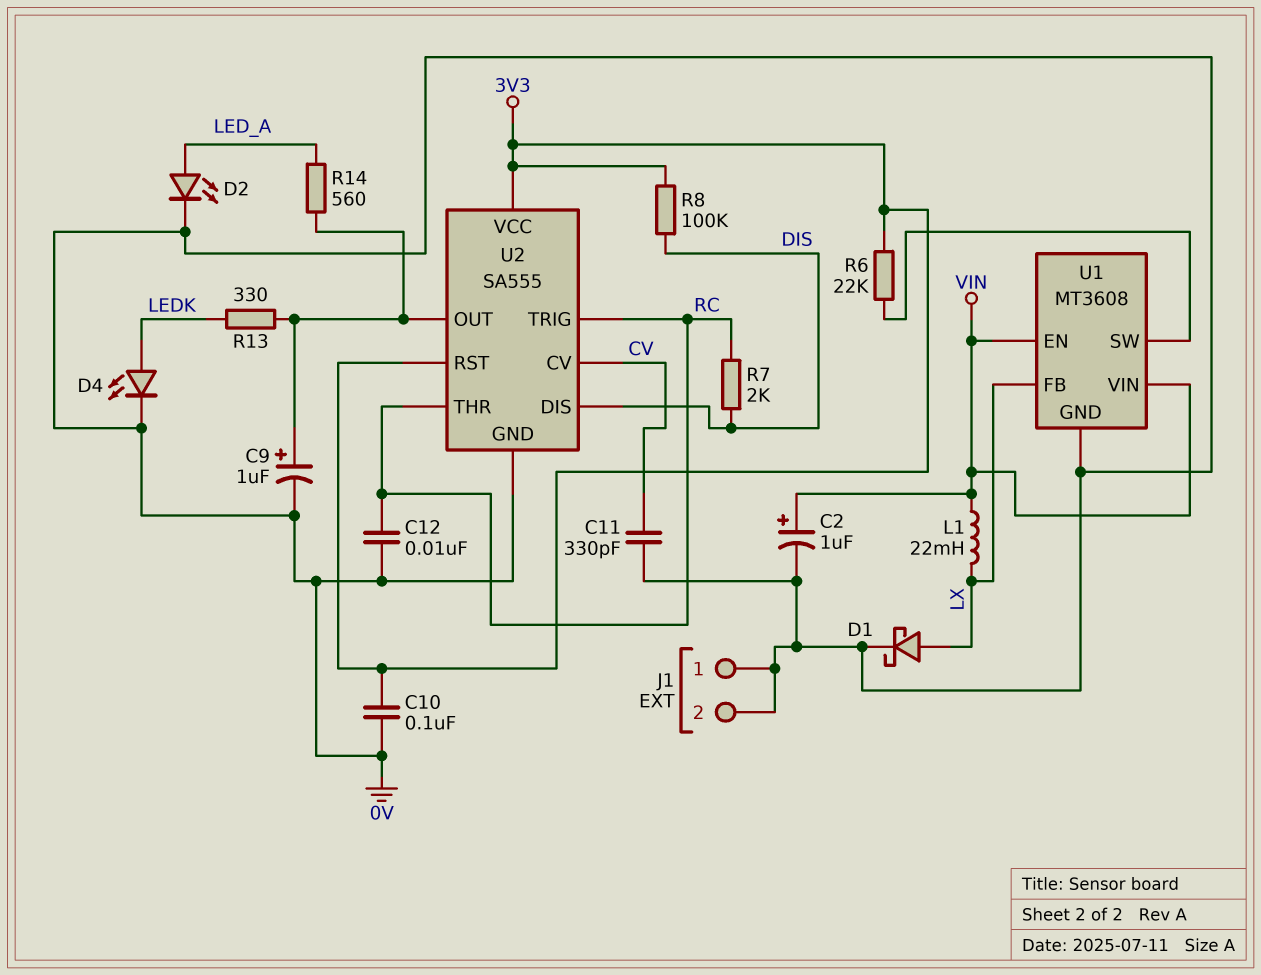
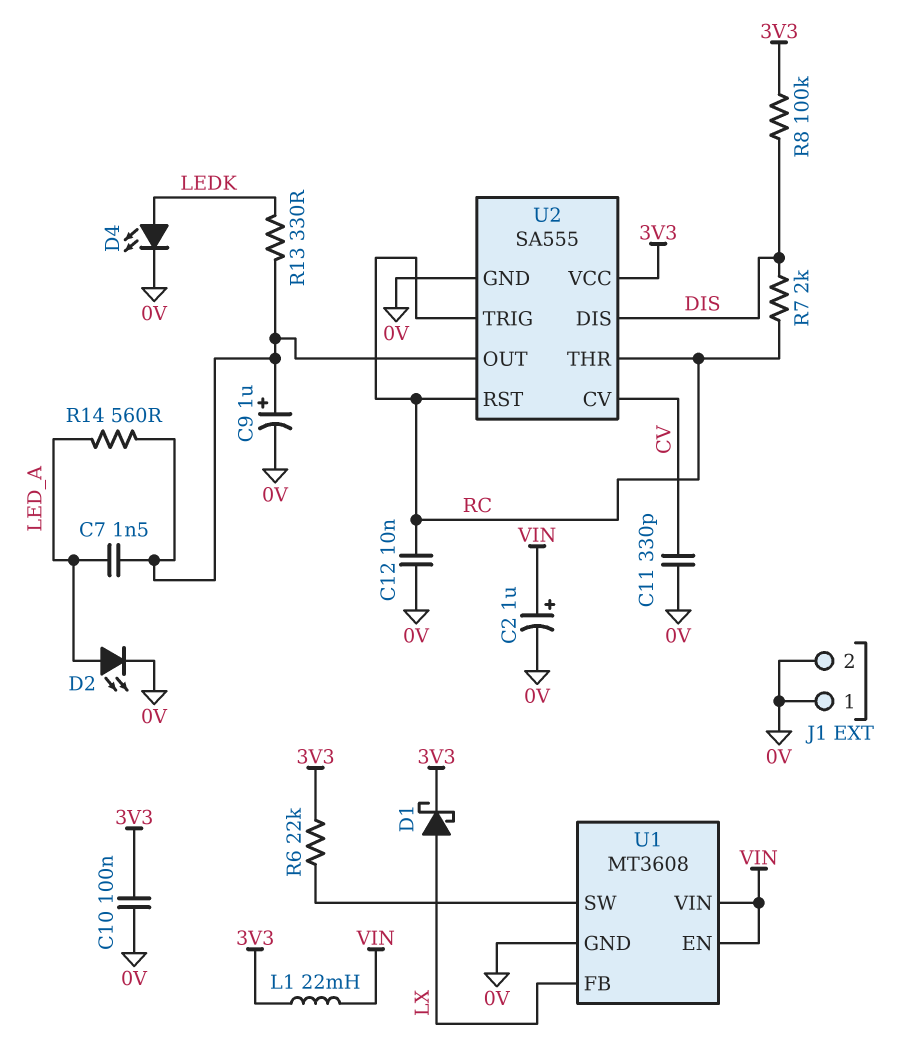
C7: none -> 1.5nF (LED_A, U2/OUT)
D1: schottky (A LX, K 0V) -> schottky (A LX, K 3V3)
L1: 22mH (LX, VIN) -> 22mH (3V3, VIN)
U2 pin RST: 3V3 -> RC

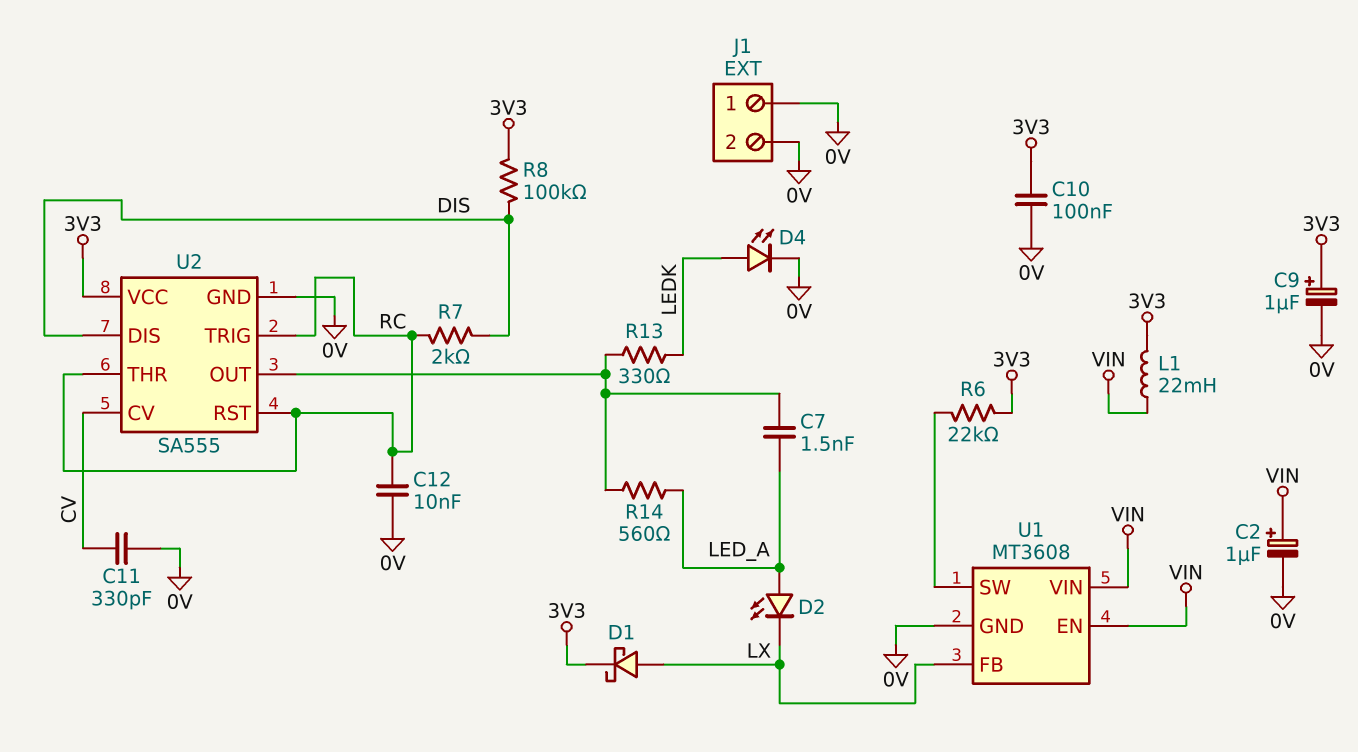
C9: 1uF (plus U2/OUT, minus 0V) -> 1uF (plus 3V3, minus 0V)
D2: LED (A LED_A, K 0V) -> LED (A LED_A, K LX)

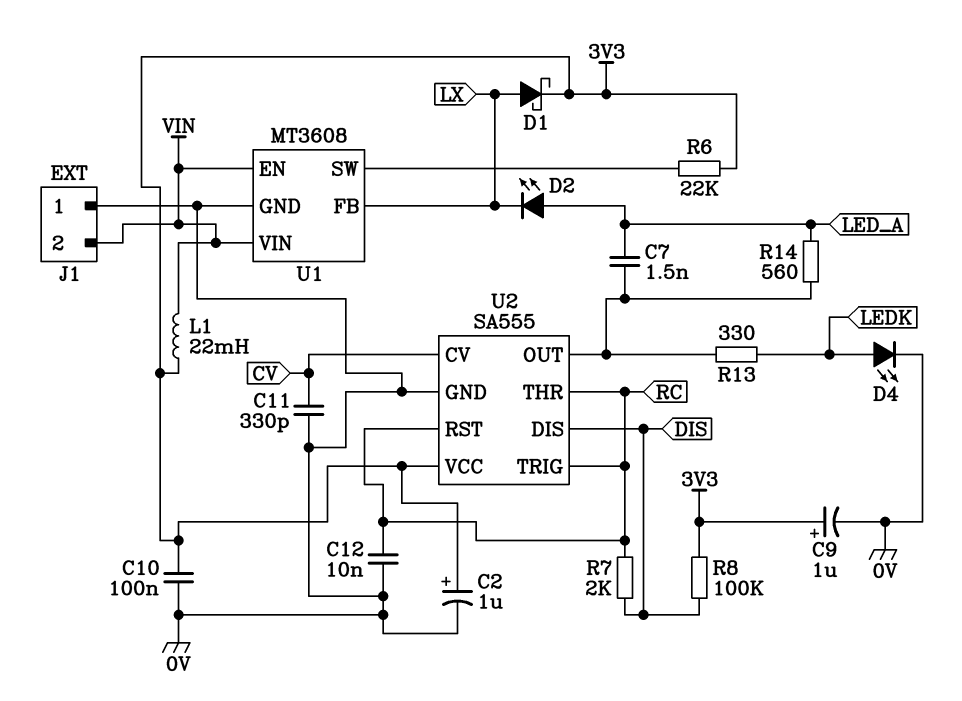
C2: 1uF (plus VIN, minus 0V) -> 1uF (plus 3V3, minus 0V)
J1 pin 2: 0V -> VIN

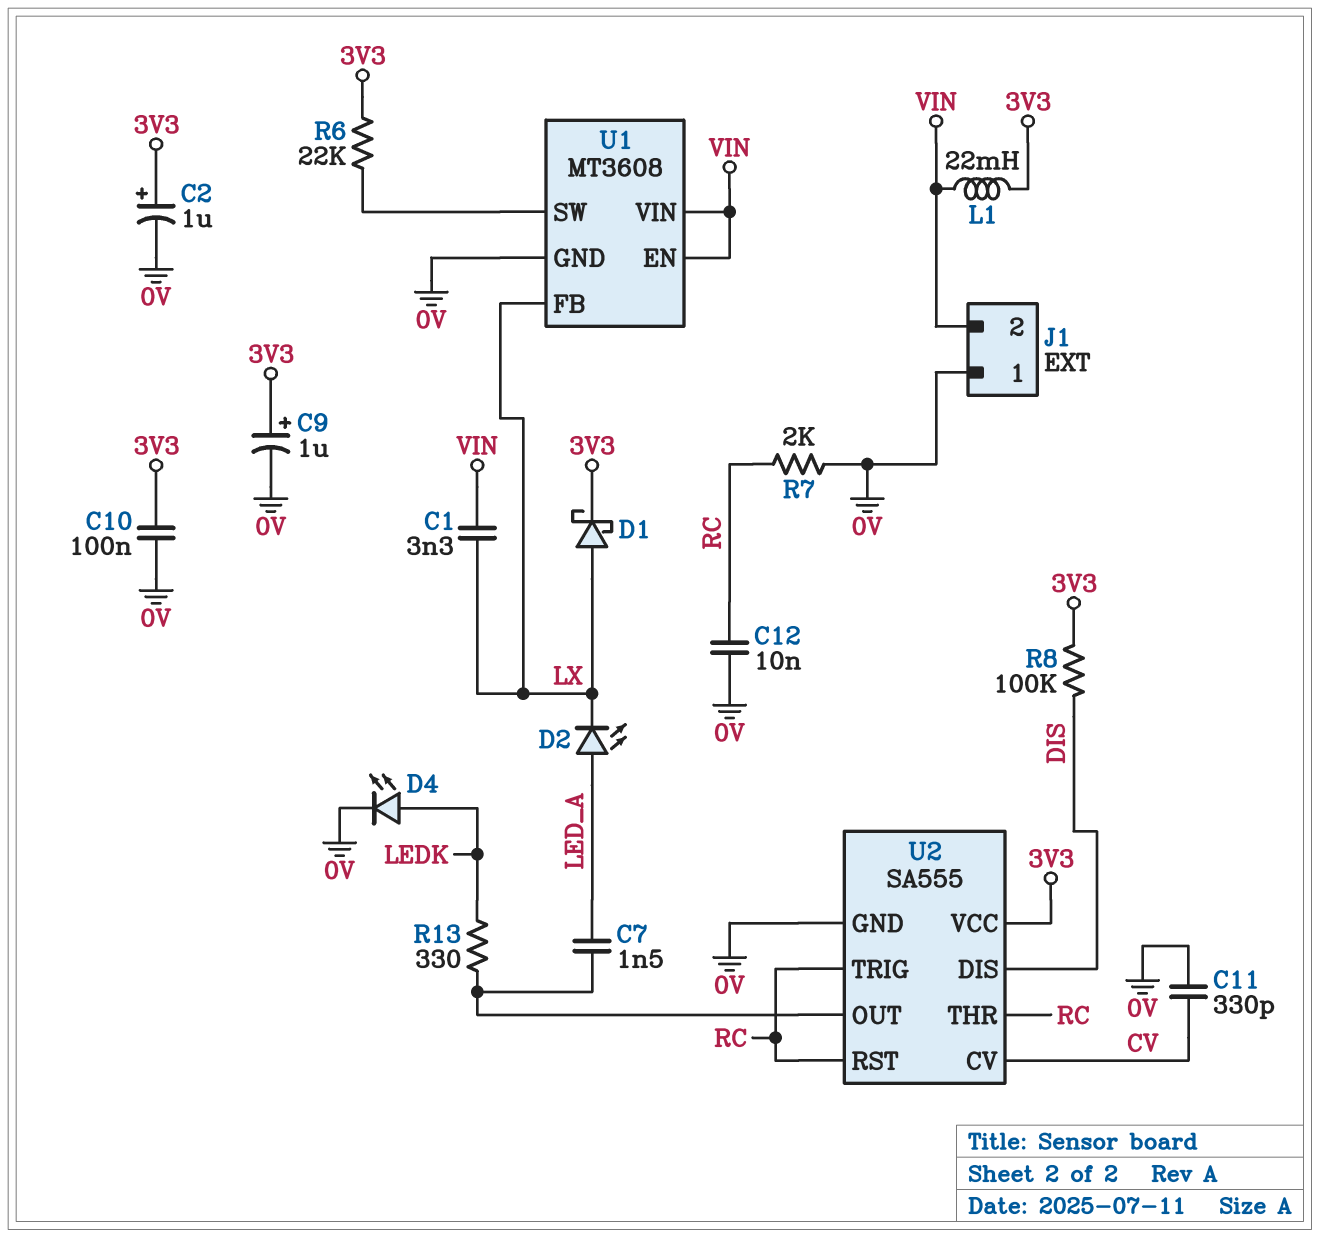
C1: none -> 3.3nF (LX, VIN)
R7: 2k (DIS, RC) -> 2k (0V, RC)
R14: 560 (LED_A, U2/OUT) -> none

